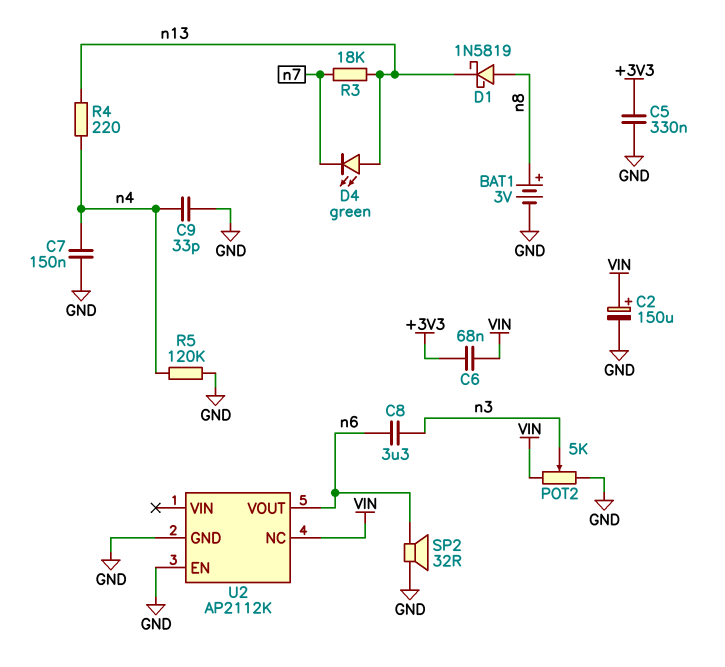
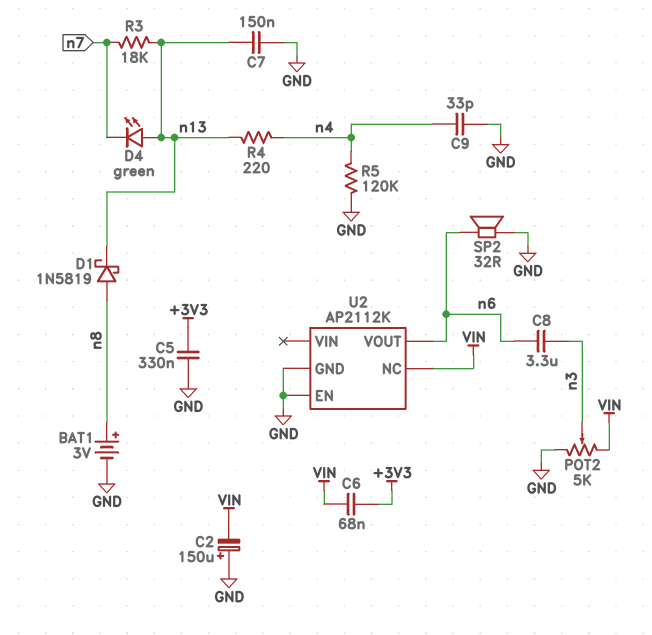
C2: 150uF (plus VIN, minus GND) -> 150uF (plus GND, minus VIN)
C7: 150nF (GND, n4) -> 150nF (GND, n13)

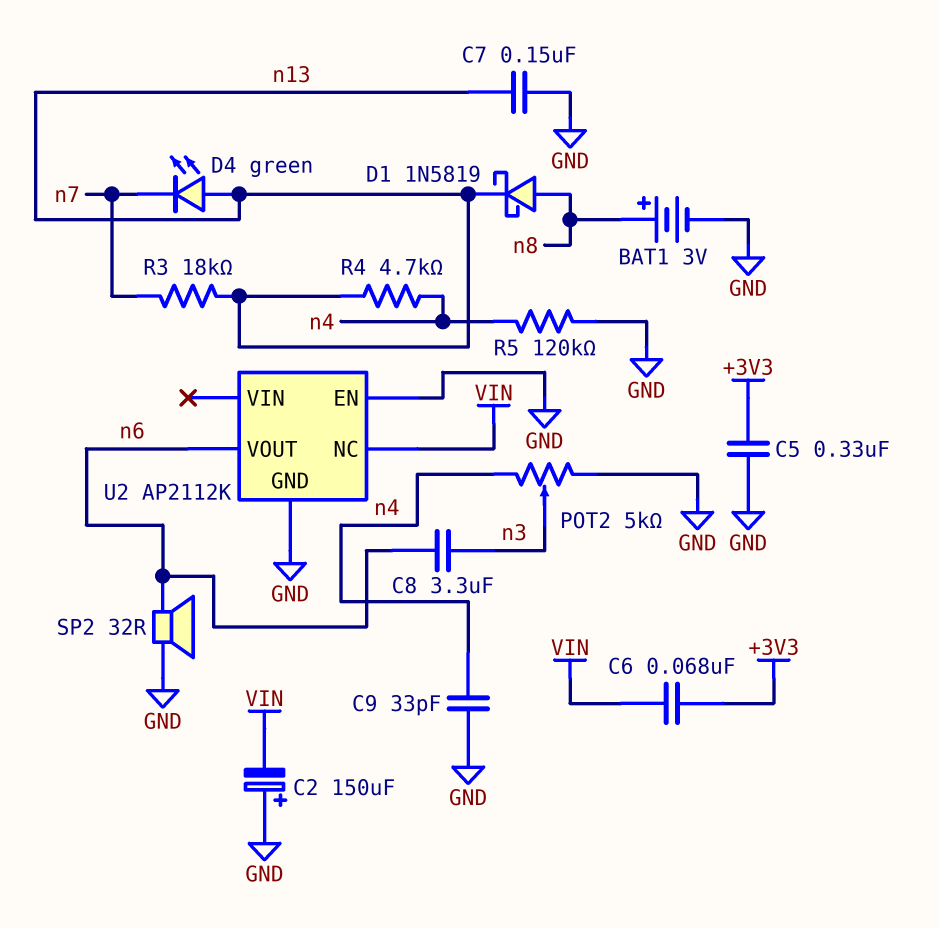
POT2: 5k (GND, VIN, wiper n3) -> 5k (GND, n4, wiper n3)
R4: 220 (n4, n13) -> 4.7k (n4, n13)

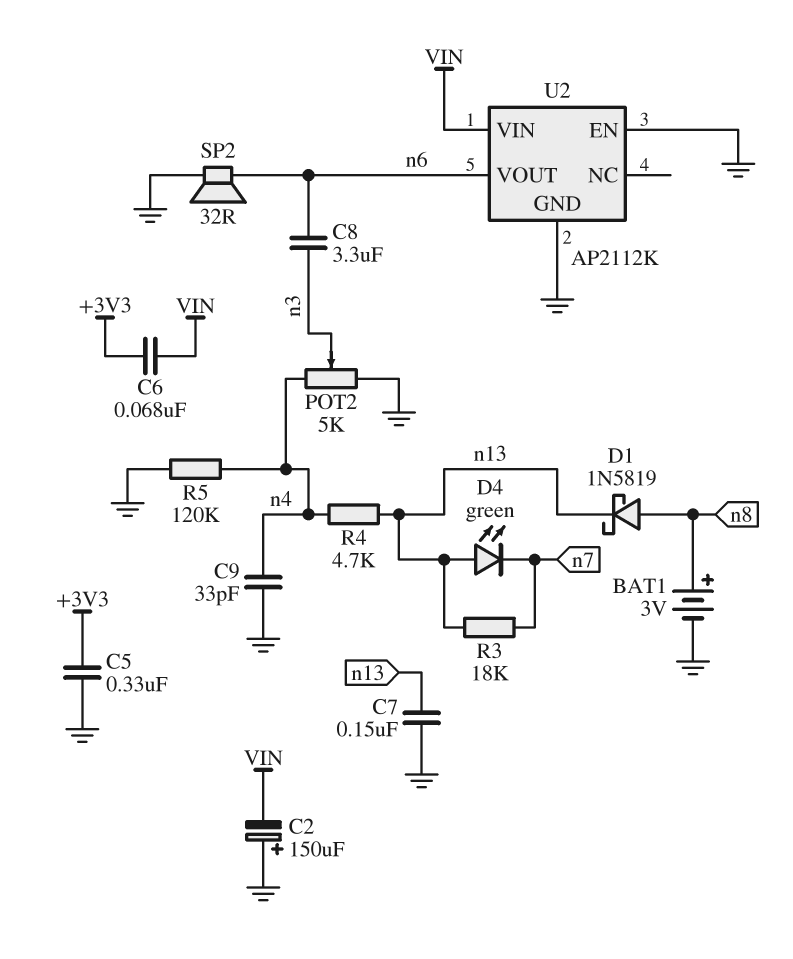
U2 pin NC: VIN -> none
U2 pin VIN: none -> VIN

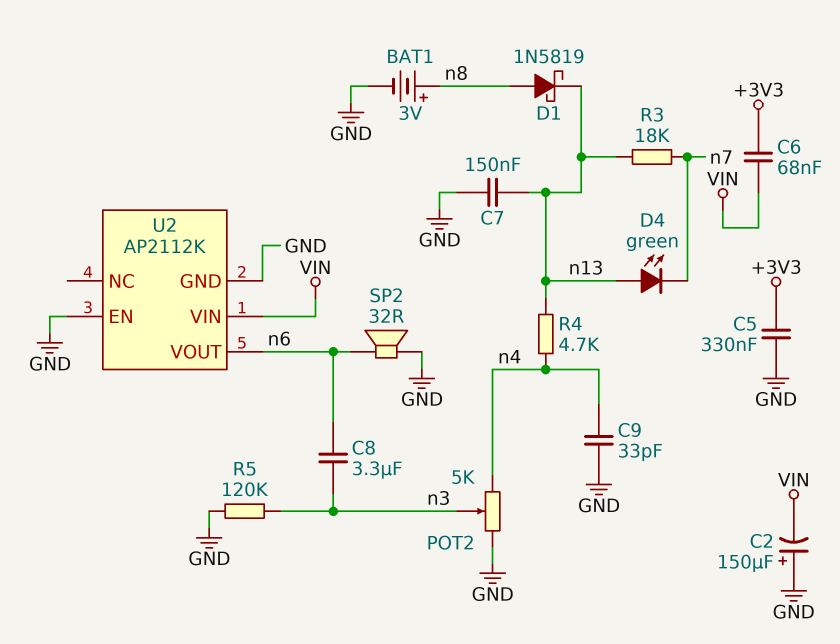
R5: 120k (GND, n4) -> 120k (GND, n3)

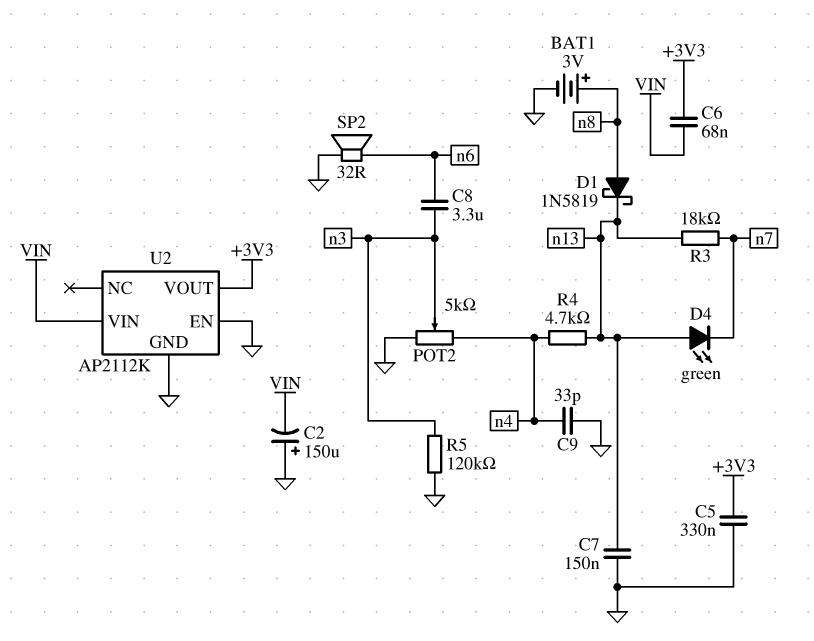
U2 pin VOUT: n6 -> +3V3

